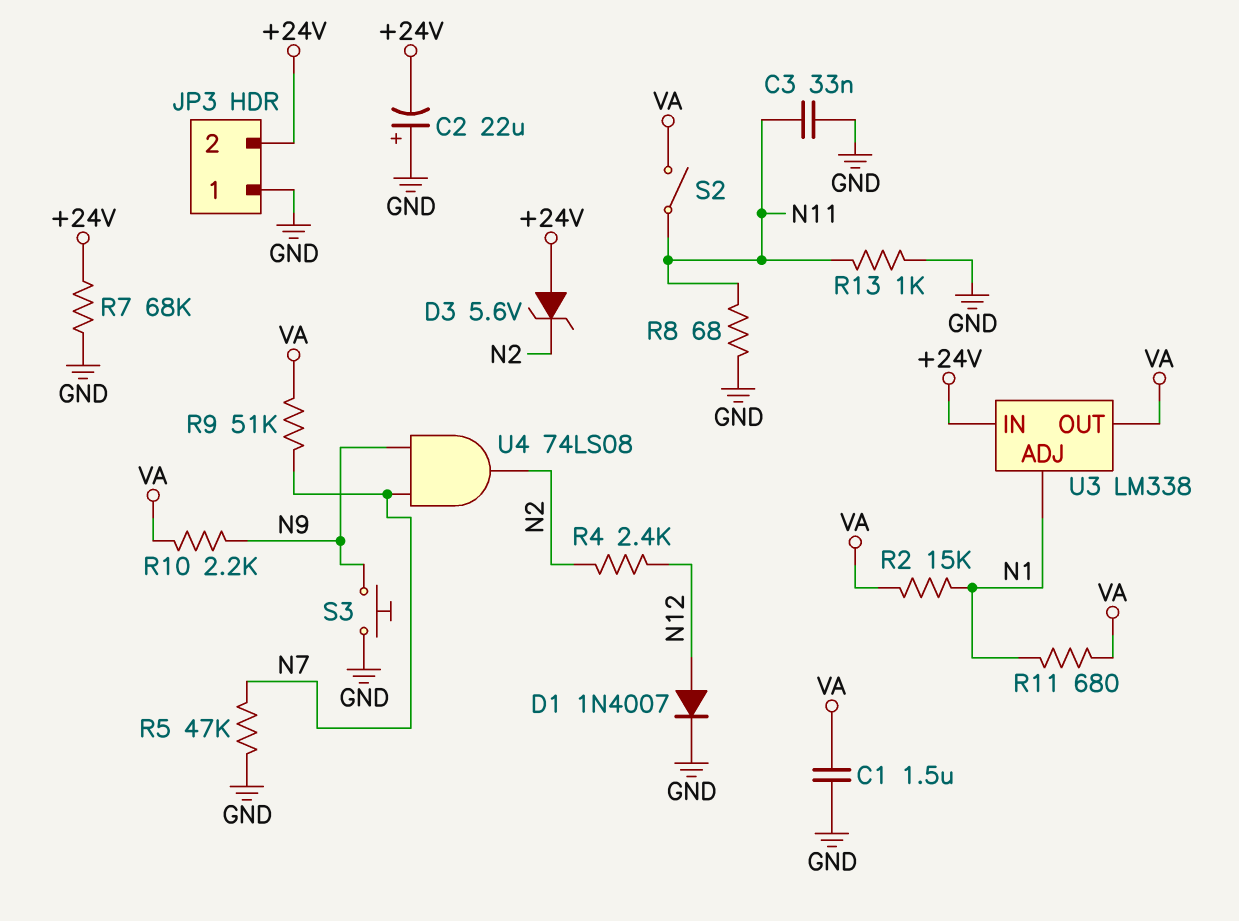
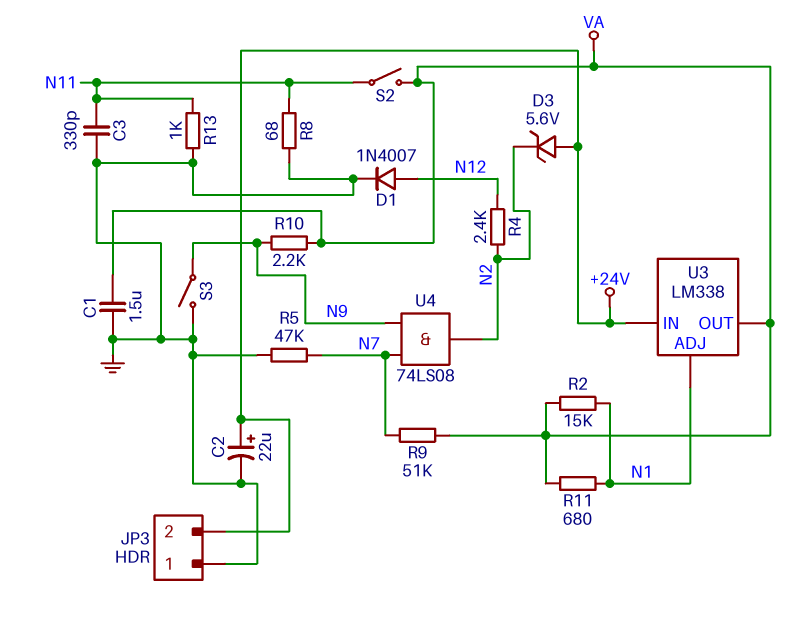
C2: 22uF (plus GND, minus +24V) -> 22uF (plus +24V, minus GND)
C3: 33nF (GND, N11) -> 330pF (GND, N11)
R7: 68k (+24V, GND) -> none
S3: button (GND, N9) -> switch (GND, N9)

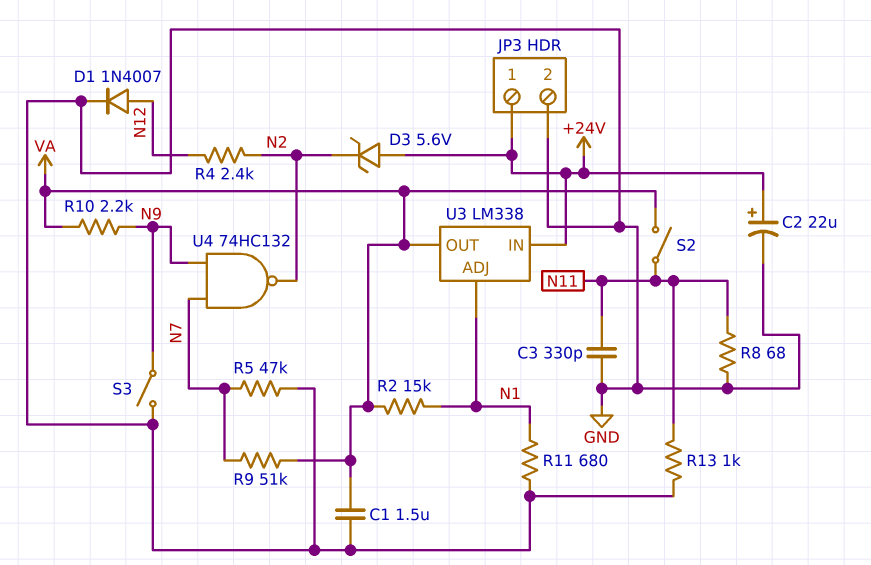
JP3 pin 1: GND -> +24V
JP3 pin 2: +24V -> GND
R11: 680 (N1, VA) -> 680 (GND, N1)
U4: AND 74LS08 (in N7, in N9, out N2) -> NAND 74HC132 (in N7, in N9, out N2)

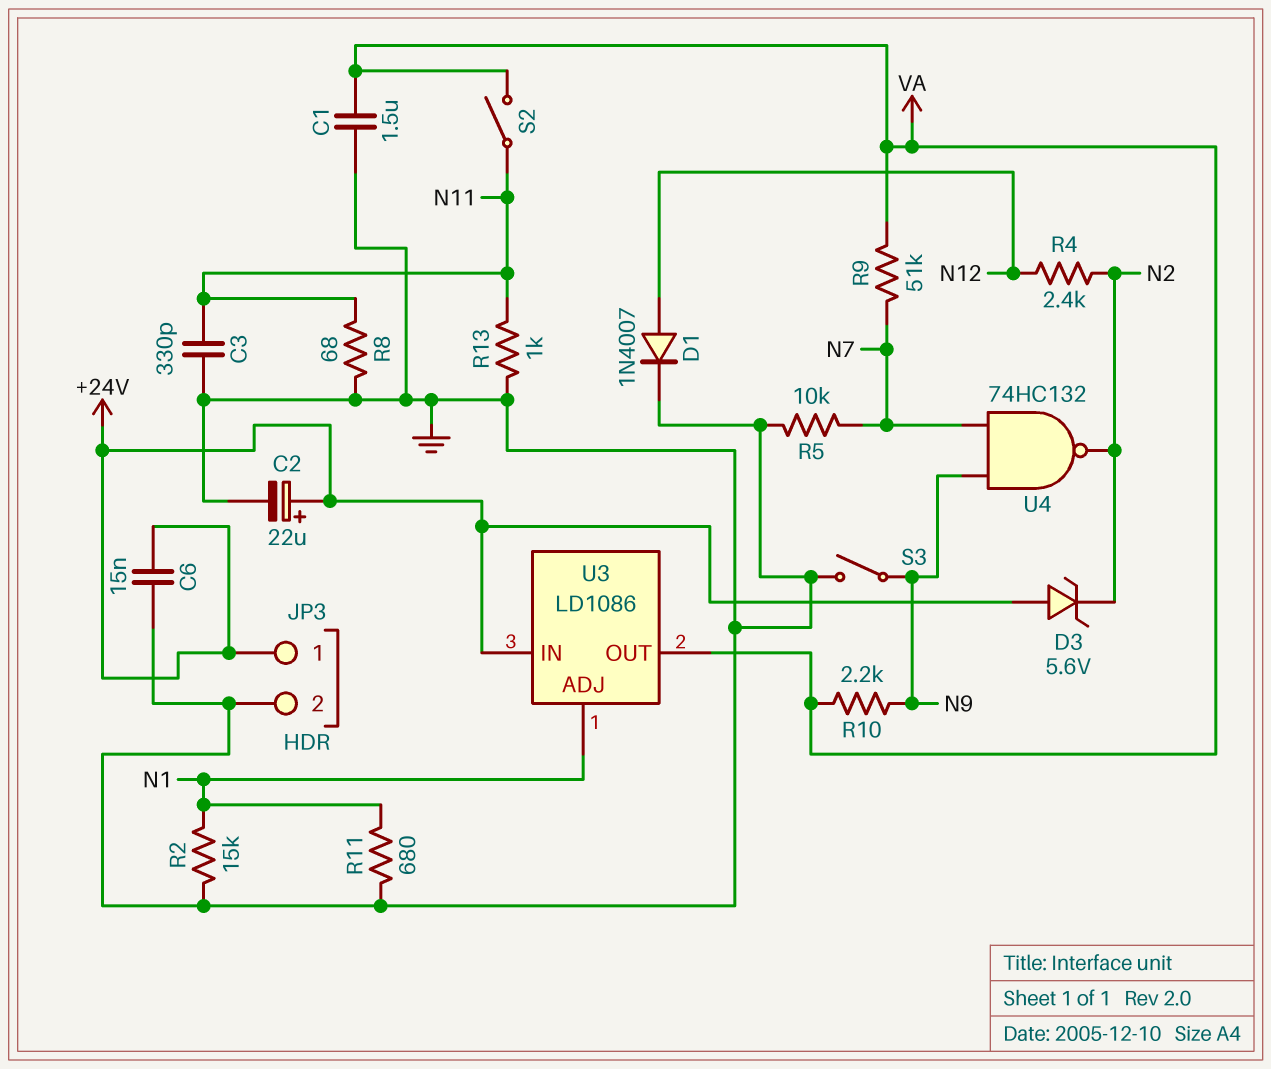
C6: none -> 15nF (+24V, GND)
R2: 15k (N1, VA) -> 15k (GND, N1)
R5: 47k (GND, N7) -> 10k (GND, N7)
U3: LM338 -> LD1086

